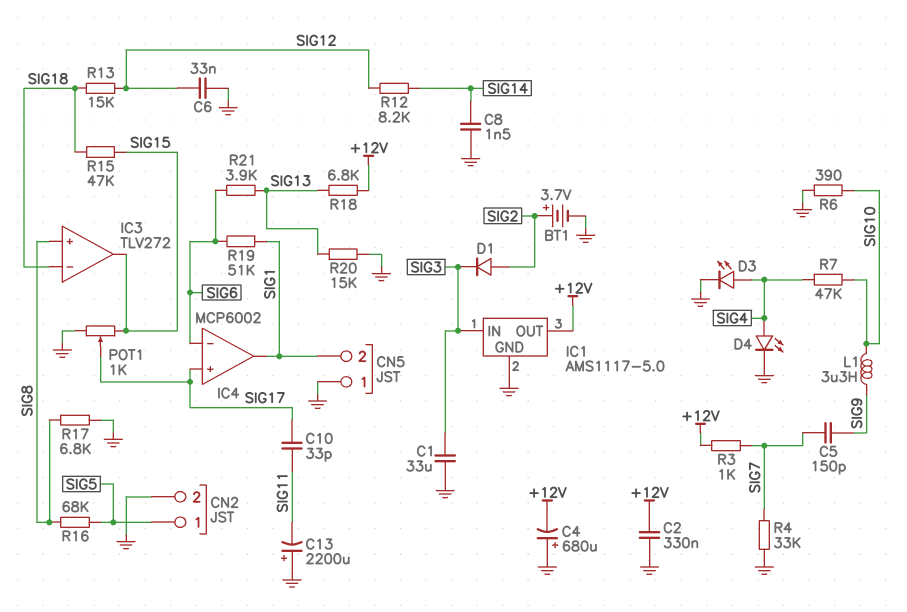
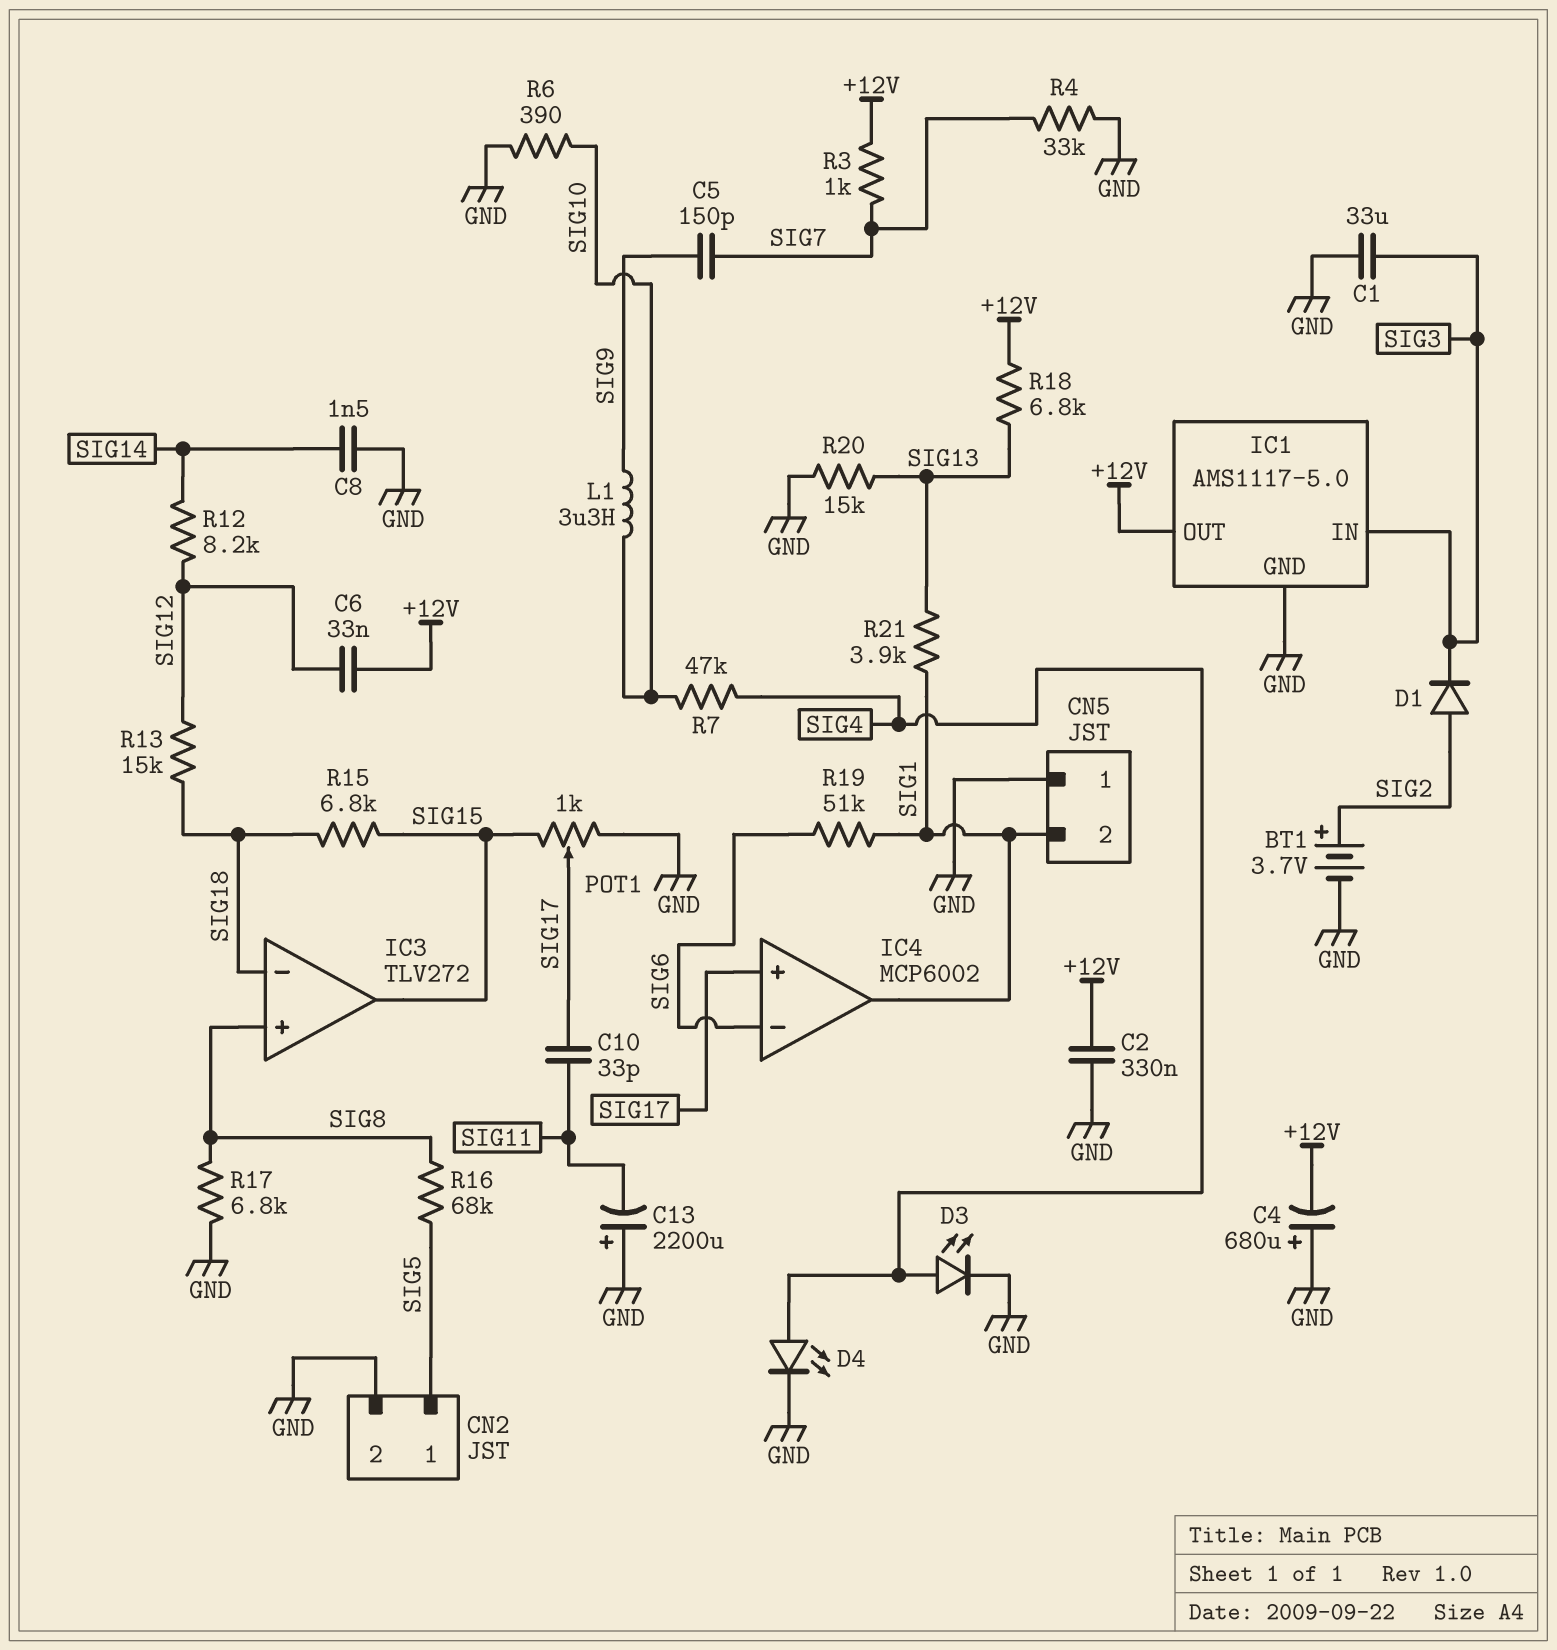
C6: 33nF (GND, SIG12) -> 33nF (+12V, SIG12)
R15: 47k (SIG15, SIG18) -> 6.8k (SIG15, SIG18)
R21: 3.9k (SIG6, SIG13) -> 3.9k (SIG1, SIG13)

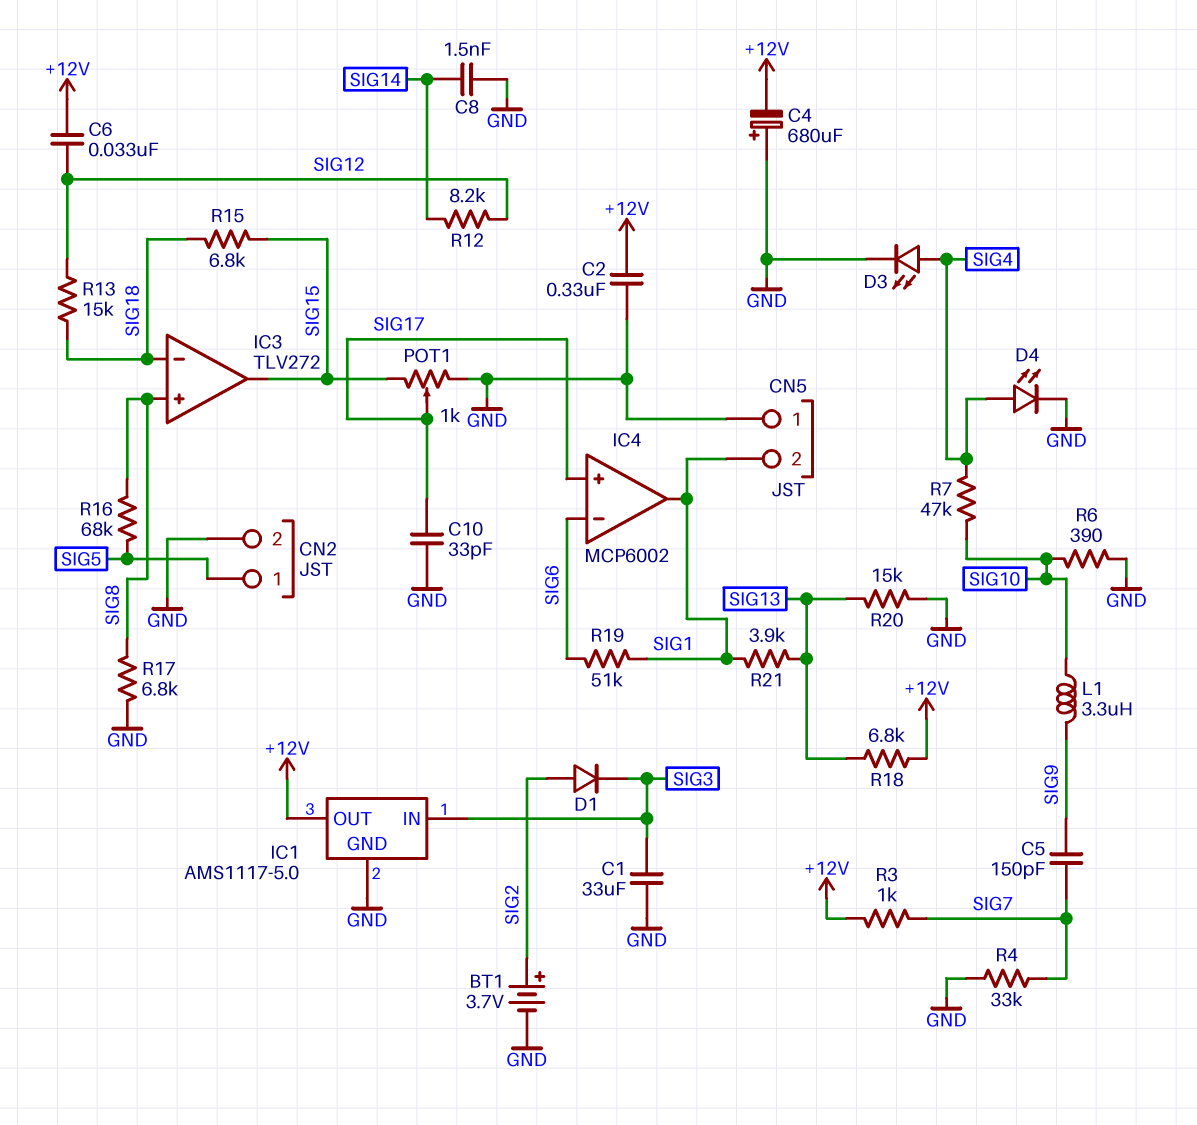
C10: 33pF (SIG11, SIG17) -> 33pF (GND, SIG17)
C13: 2200uF (plus GND, minus SIG11) -> none

